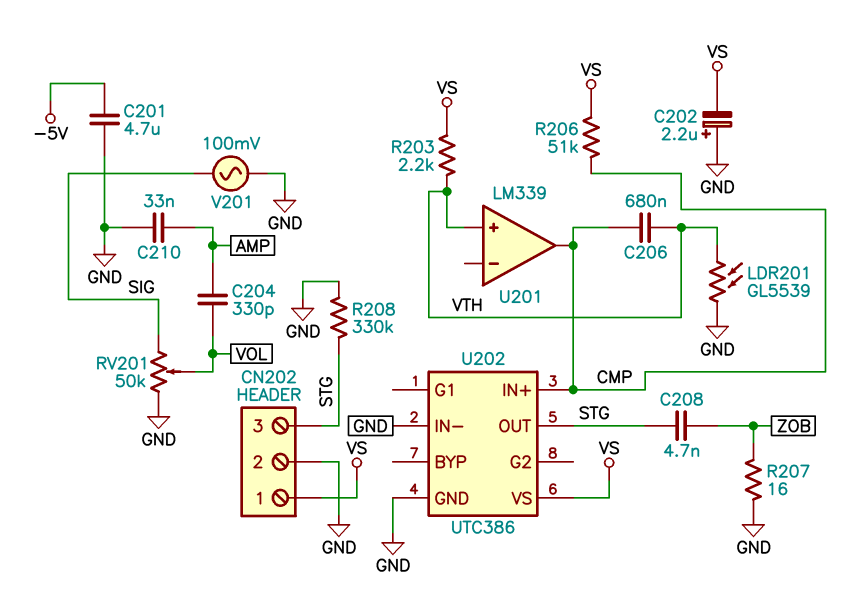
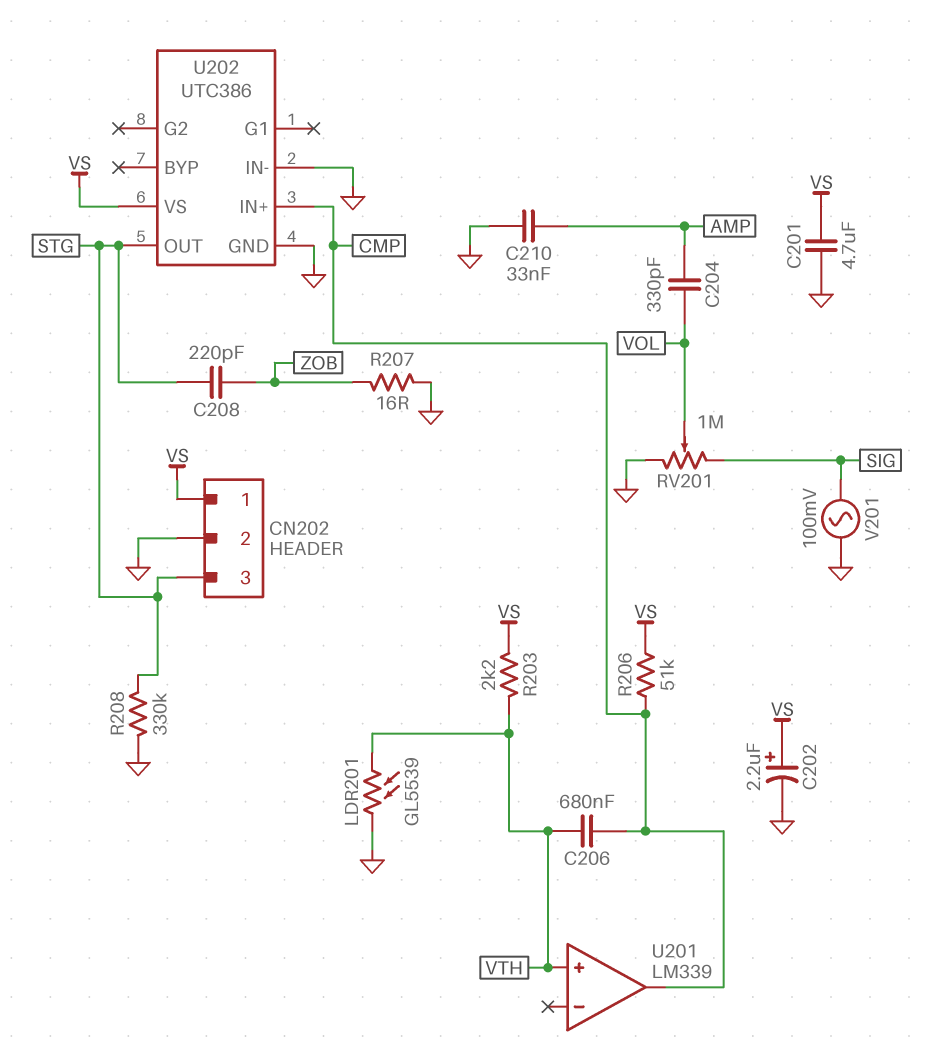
C201: 4.7uF (-5V, GND) -> 4.7uF (GND, VS)
C202: 2.2uF (plus GND, minus VS) -> 2.2uF (plus VS, minus GND)
C208: 4.7nF (STG, ZOB) -> 220pF (STG, ZOB)
RV201: 50k (GND, SIG, wiper VOL) -> 1M (GND, SIG, wiper VOL)

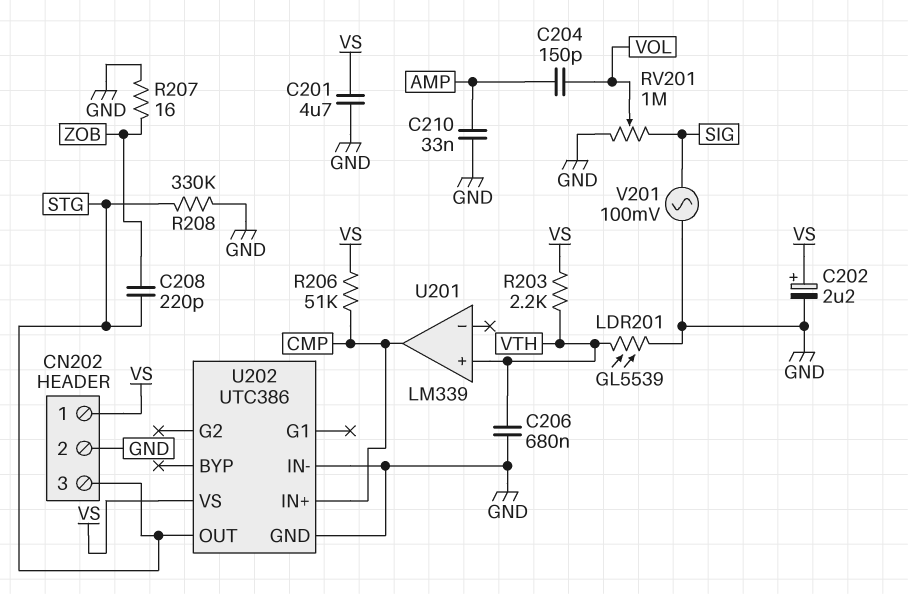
C204: 330pF (AMP, VOL) -> 150pF (AMP, VOL)
C206: 680nF (CMP, VTH) -> 680nF (GND, VTH)

